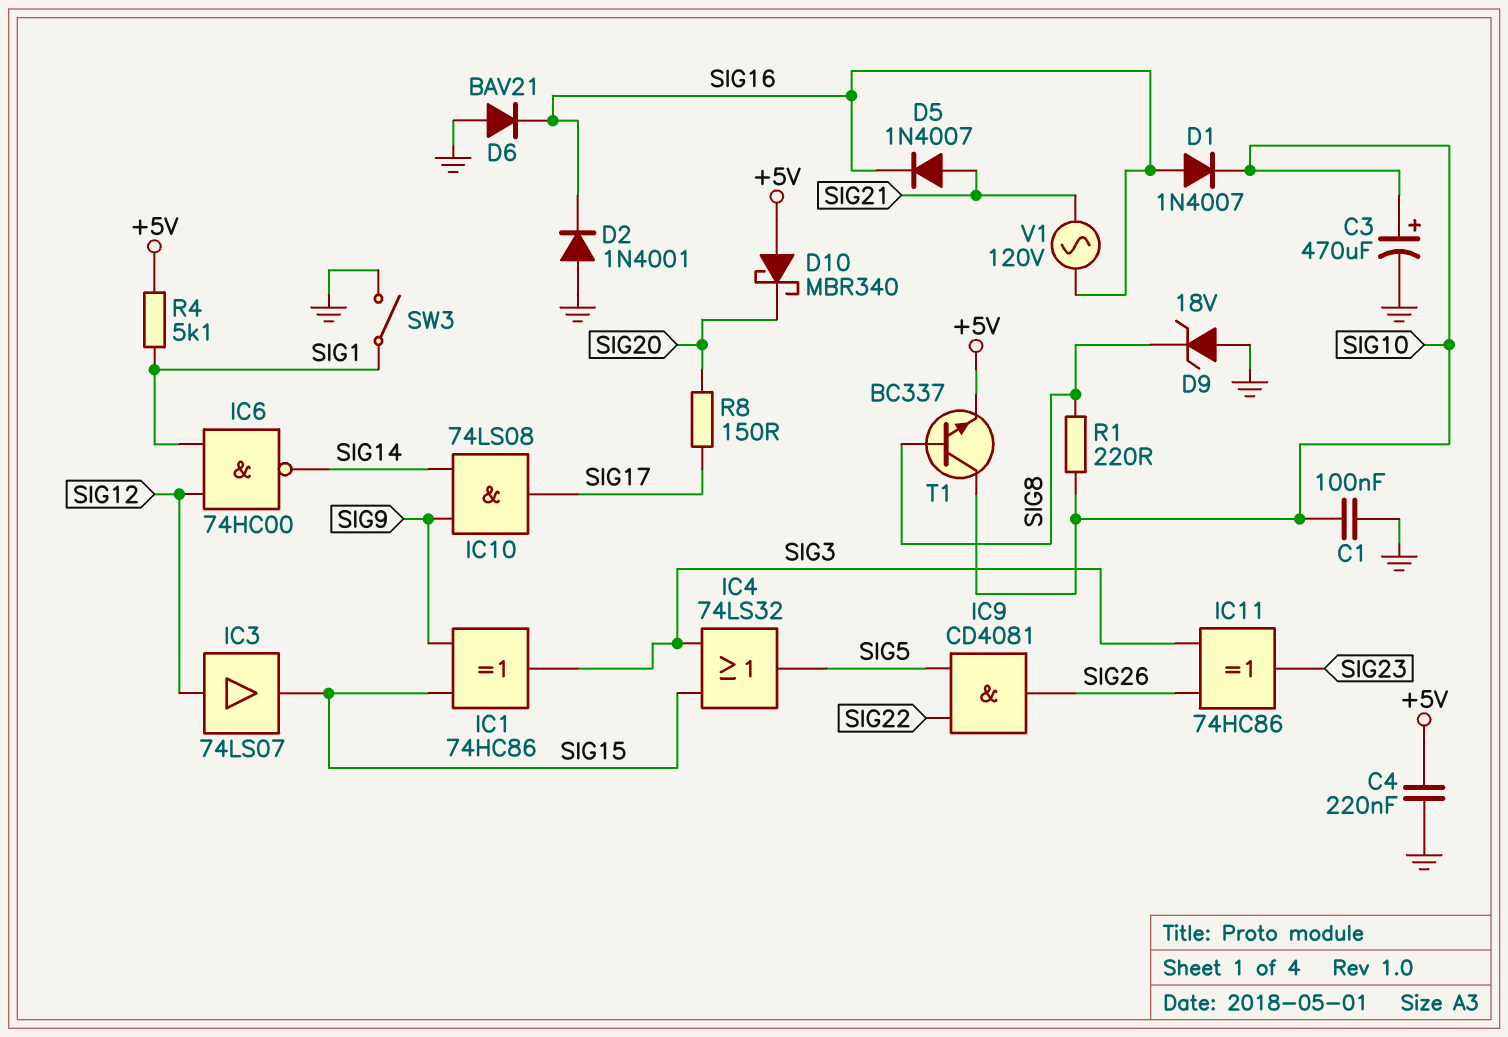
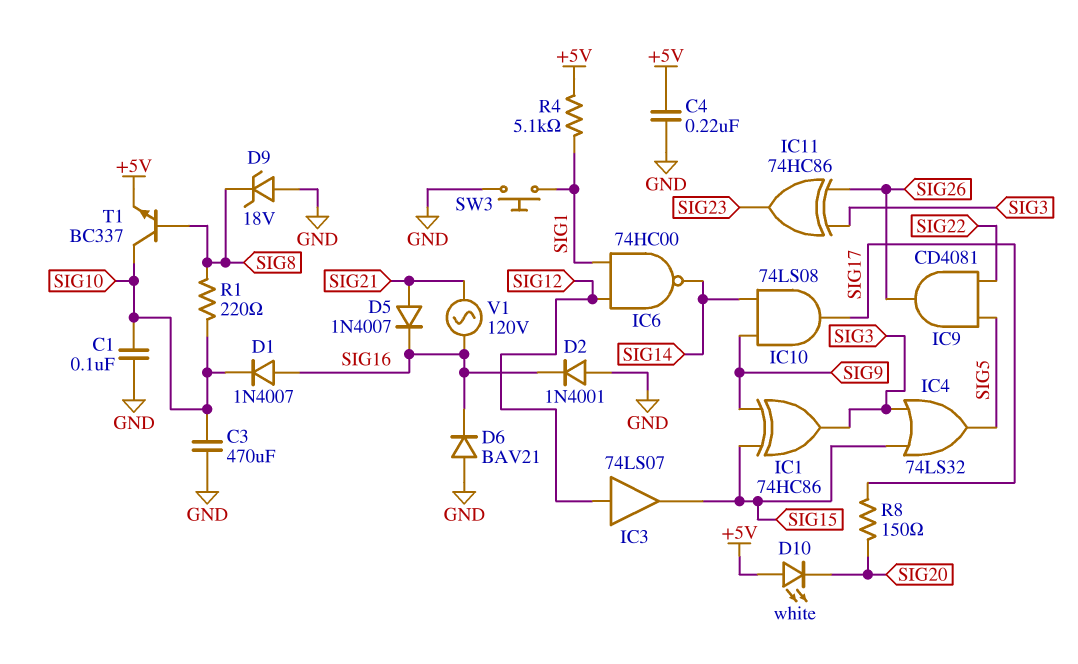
C3: 470uF (plus SIG10, minus GND) -> 470uF (GND, SIG10)
D10: schottky MBR340 (A +5V, K SIG20) -> LED white (A +5V, K SIG20)
SW3: switch (GND, SIG1) -> button (GND, SIG1)

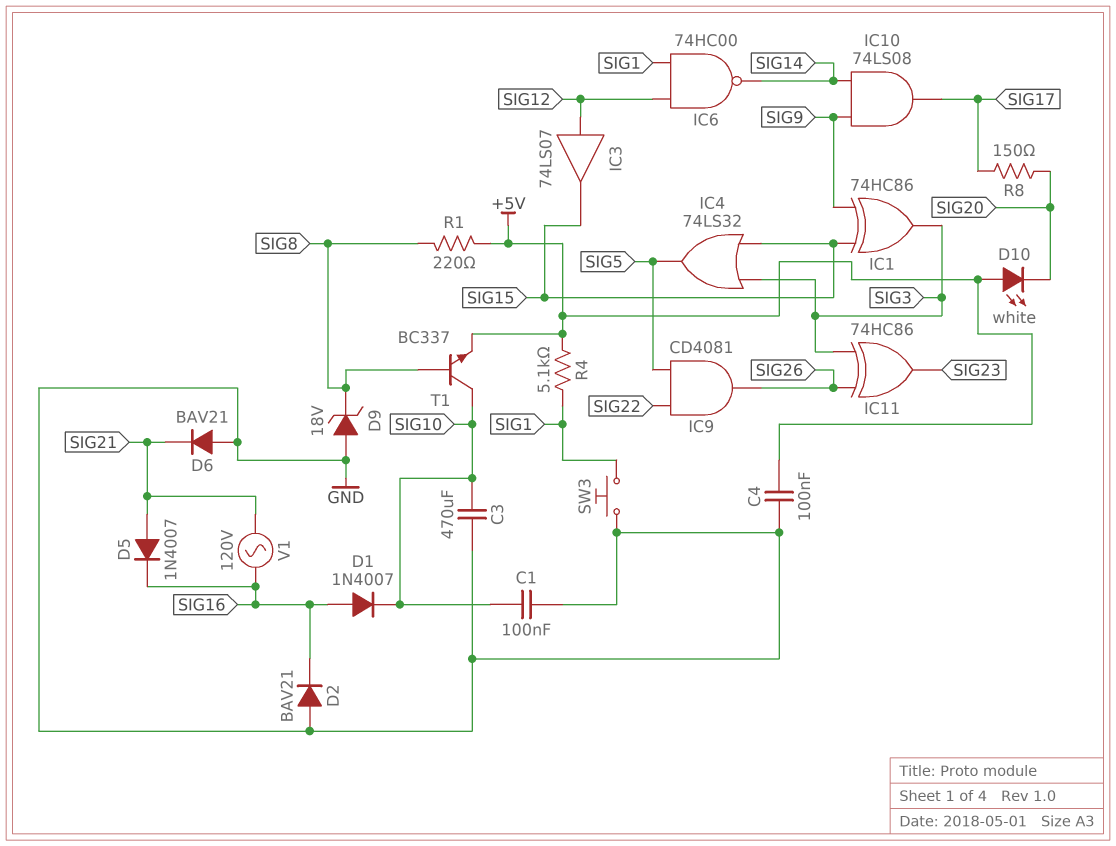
C4: 220nF (+5V, GND) -> 100nF (+5V, GND)
D2: diode 1N4001 (A GND, K SIG16) -> diode BAV21 (A GND, K SIG16)
D6: diode BAV21 (A GND, K SIG16) -> diode BAV21 (A GND, K SIG21)
R1: 220 (SIG8, SIG10) -> 220 (+5V, SIG8)

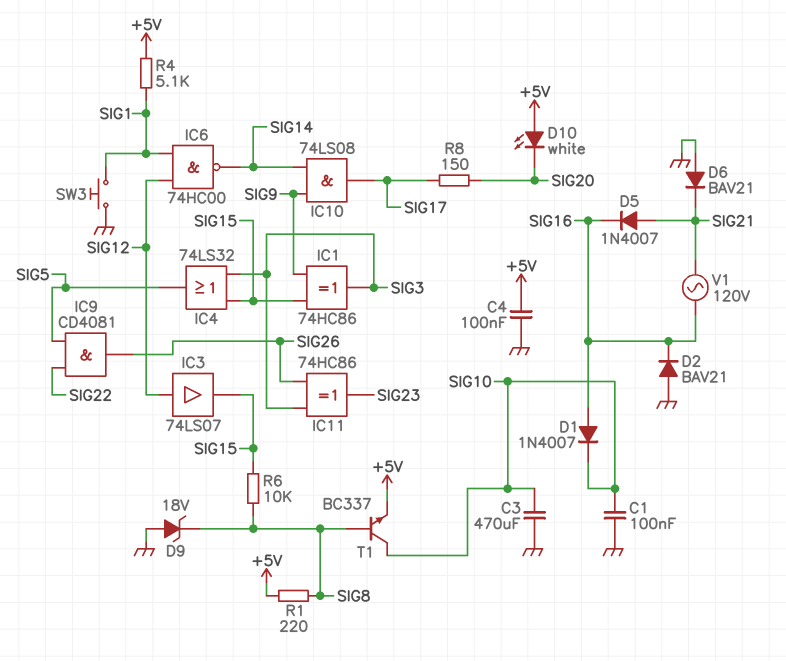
R6: none -> 10k (SIG8, SIG15)

